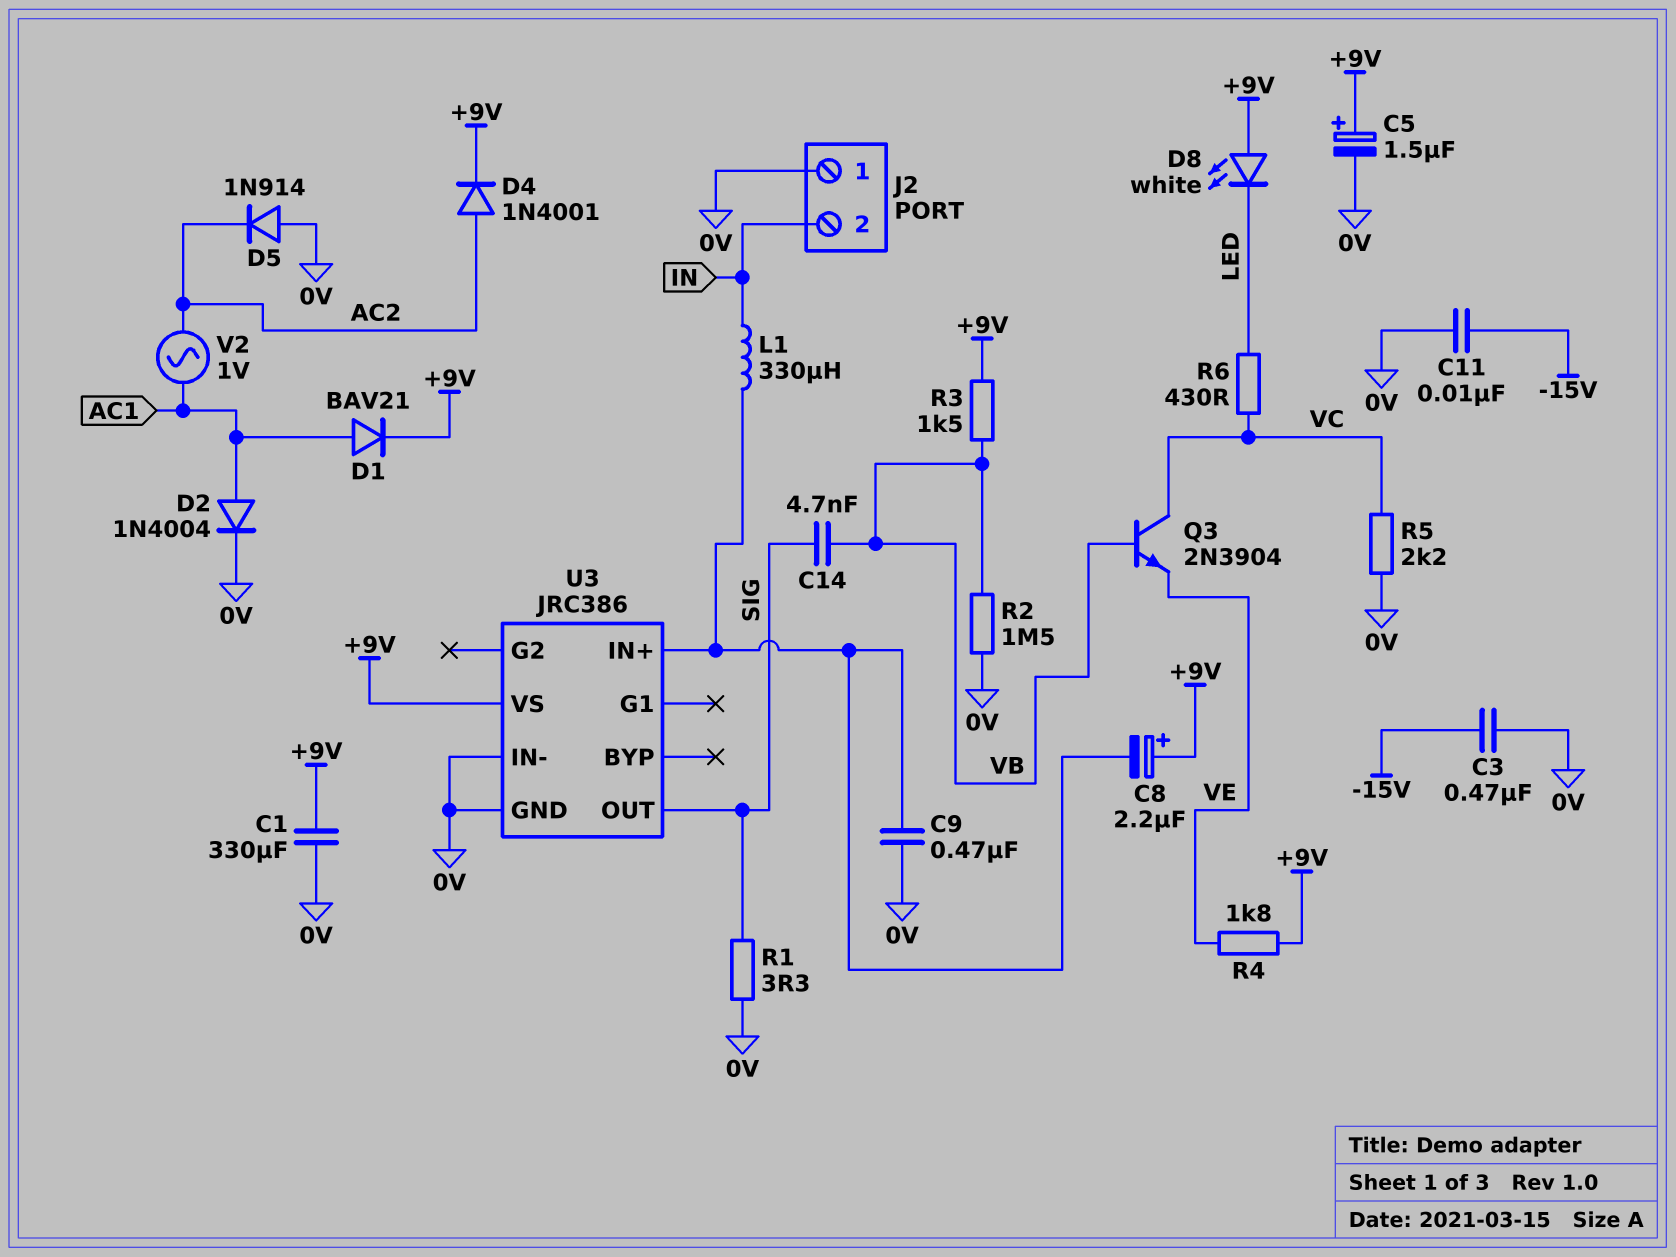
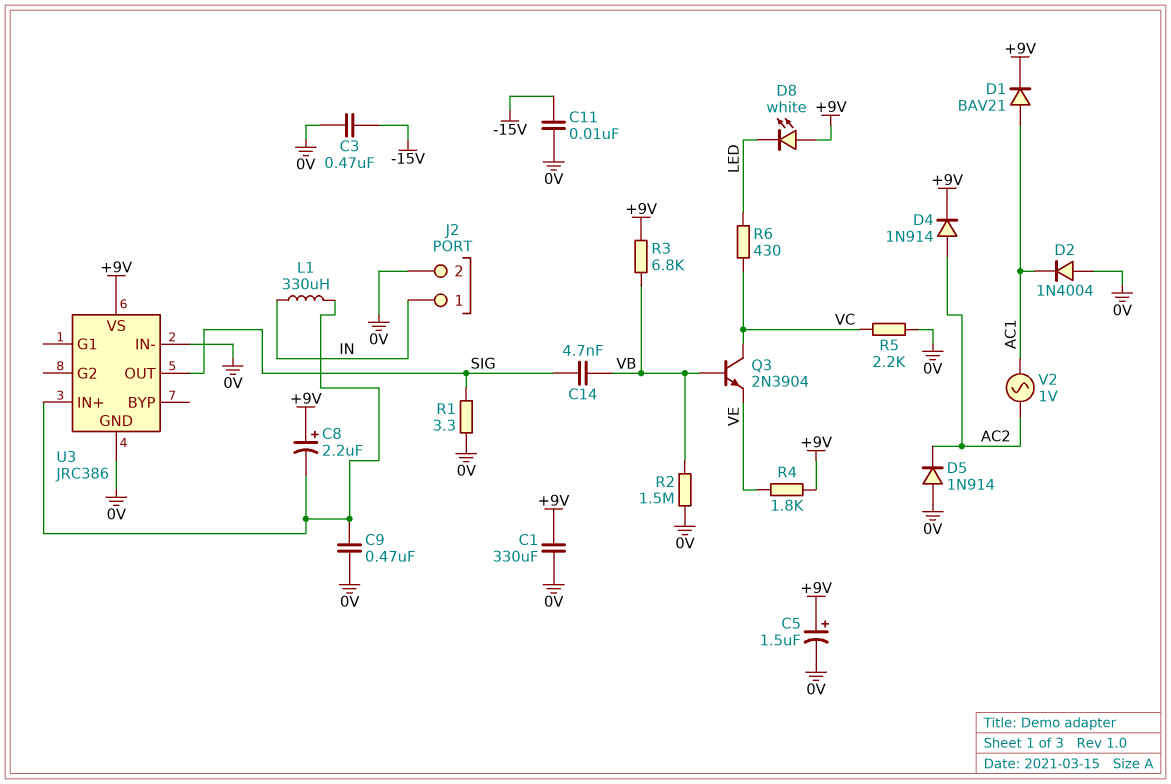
D2: diode 1N4004 (A AC1, K 0V) -> diode 1N4004 (A 0V, K AC1)
D4: diode 1N4001 (A AC2, K +9V) -> diode 1N914 (A AC2, K +9V)
J2 pin 1: 0V -> IN
J2 pin 2: IN -> 0V
R3: 1.5k (+9V, VB) -> 6.8k (+9V, VB)

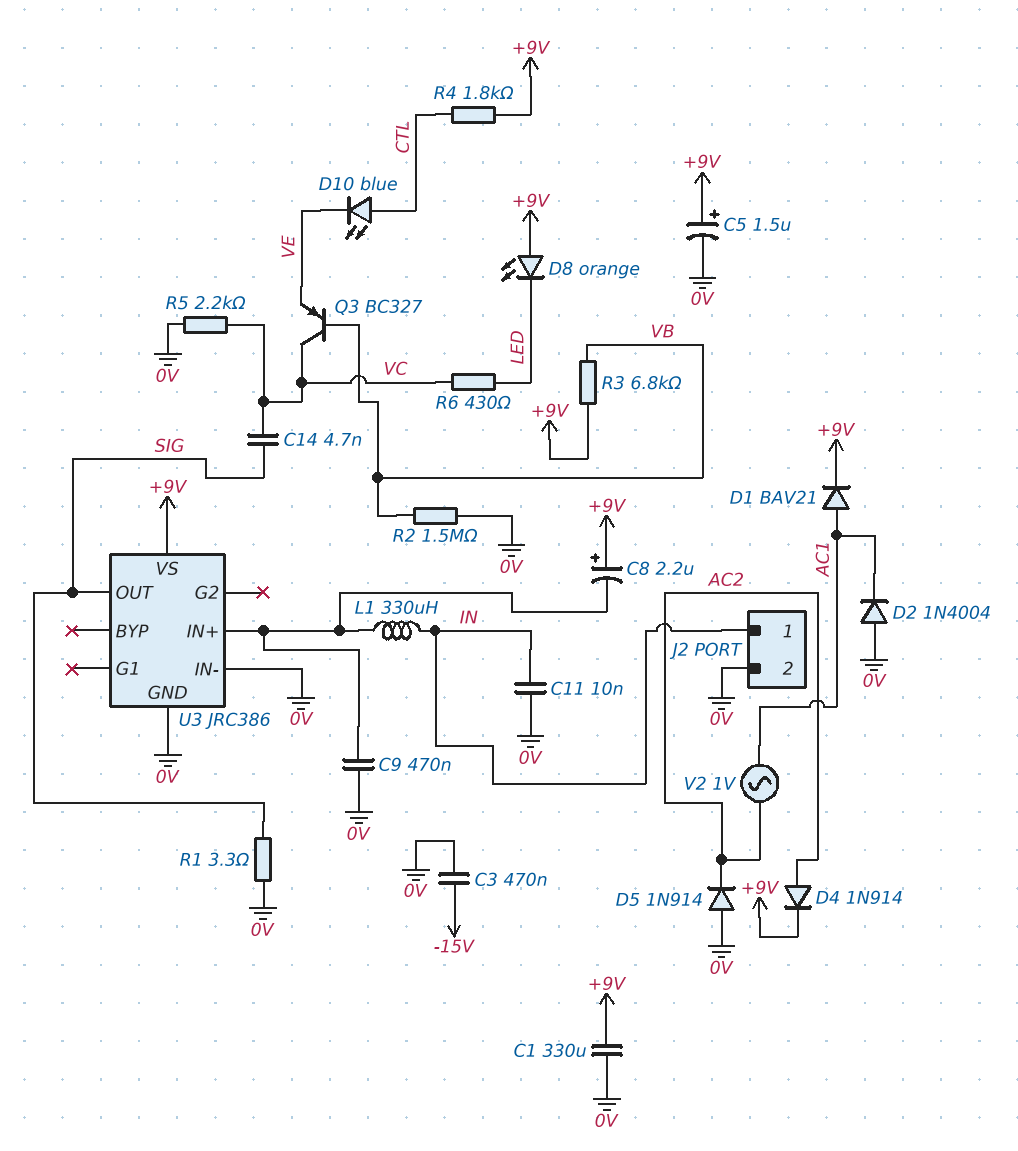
C11: 10nF (-15V, 0V) -> 10nF (0V, IN)
C14: 4.7nF (SIG, VB) -> 4.7nF (SIG, VC)
D8: LED white (A +9V, K LED) -> LED orange (A +9V, K LED)
D10: none -> LED blue (A CTL, K VE)
Q3: NPN 2N3904 (B VB, C VC, E VE) -> PNP BC327 (B VB, C VC, E VE)
R4: 1.8k (+9V, VE) -> 1.8k (+9V, CTL)

